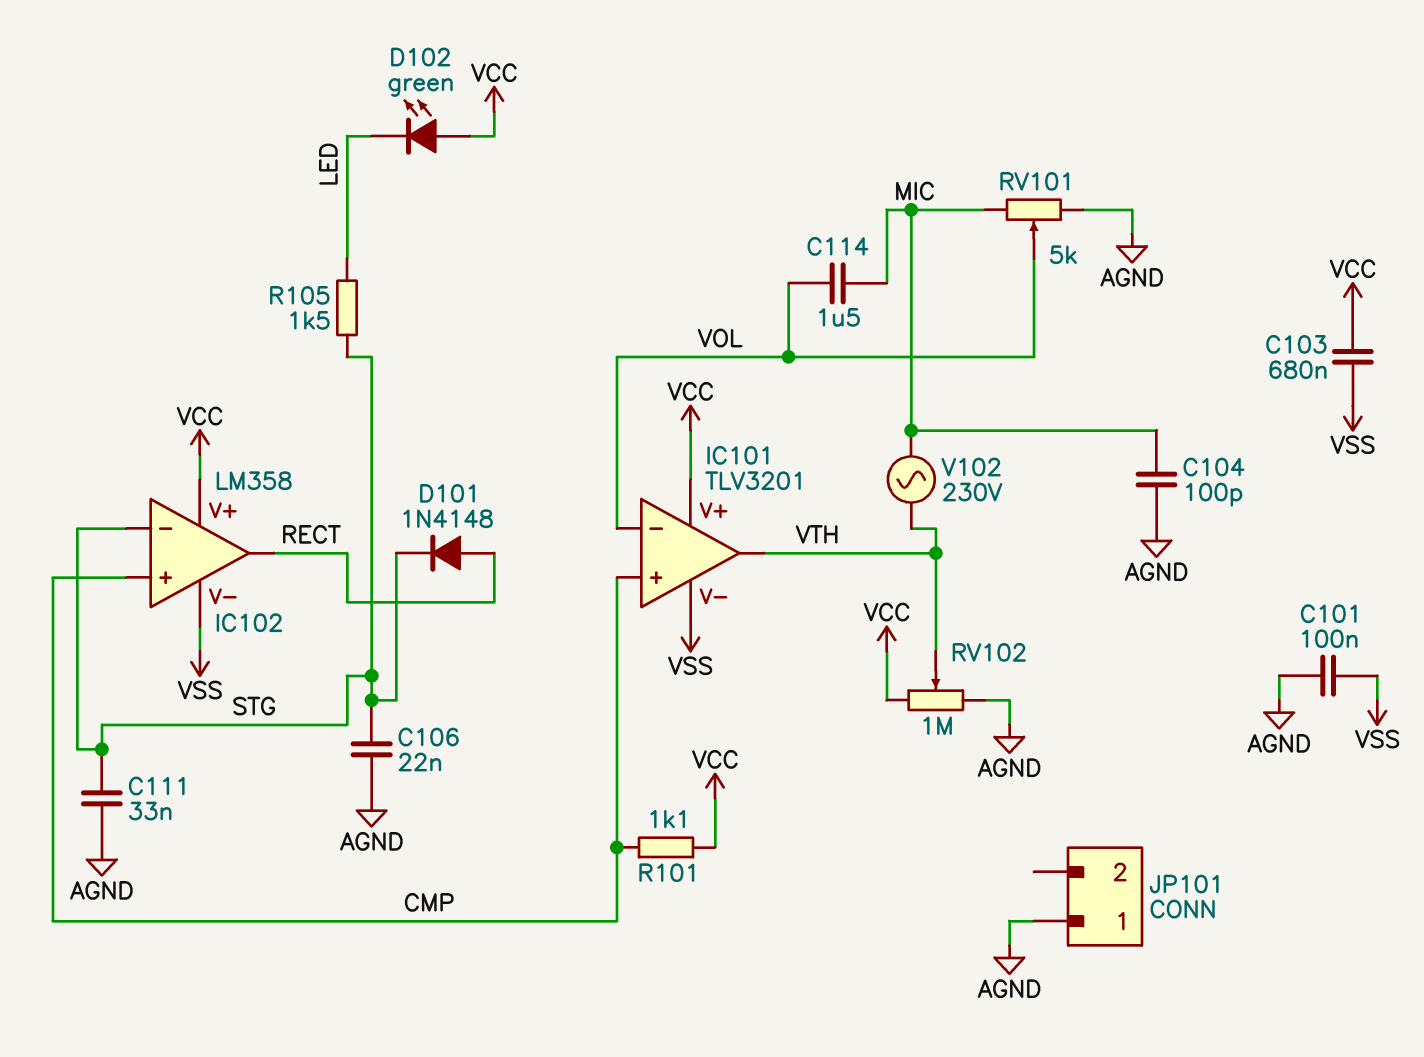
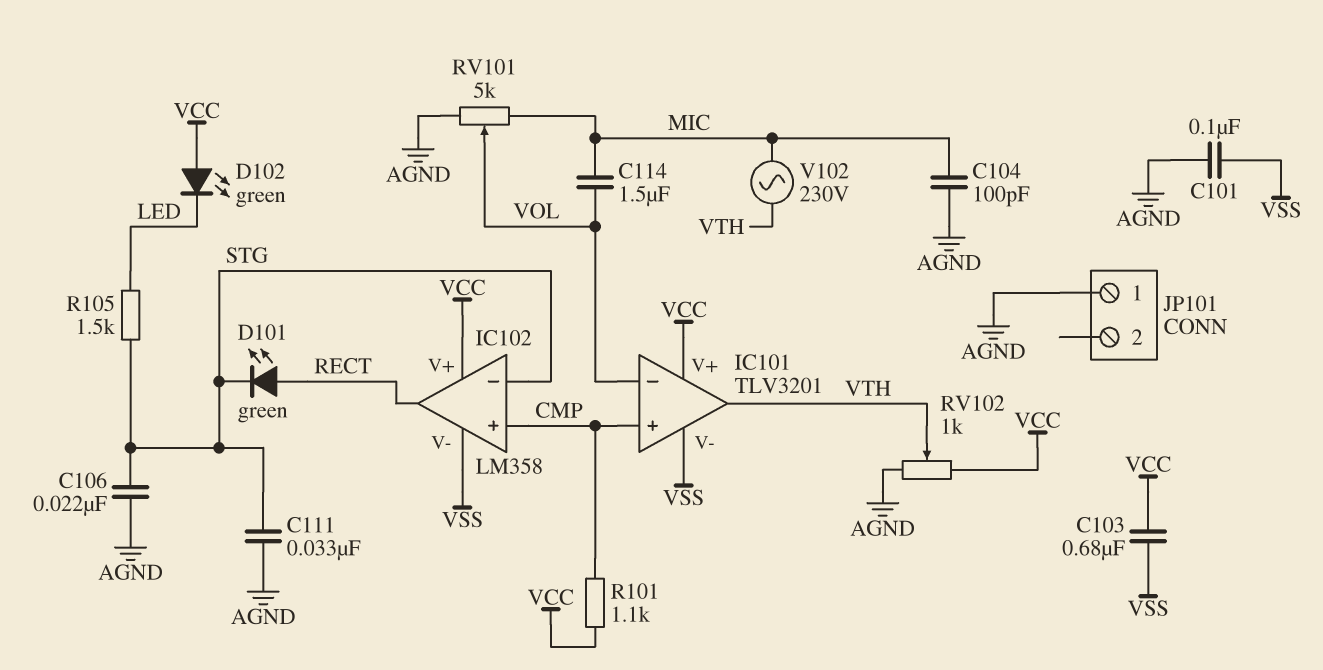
D101: diode 1N4148 (A RECT, K STG) -> LED green (A RECT, K STG)
RV102: 1M (AGND, VCC, wiper VTH) -> 1k (AGND, VCC, wiper VTH)

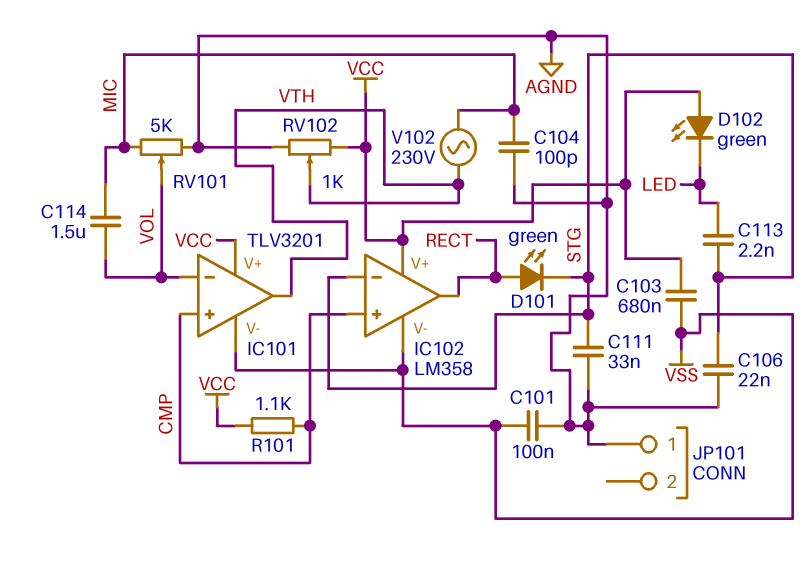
C113: none -> 2.2nF (LED, STG)
R105: 1.5k (LED, STG) -> none

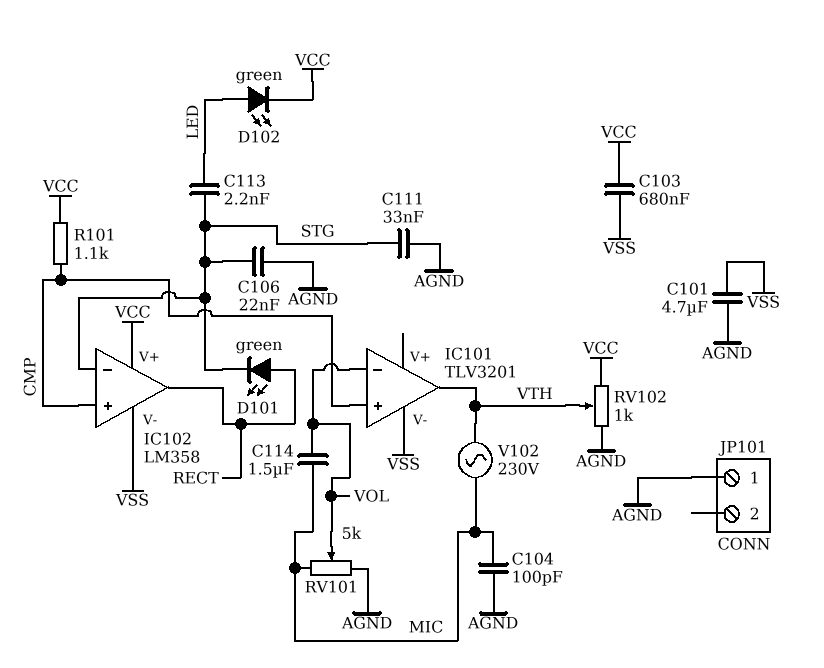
C101: 100nF (AGND, VSS) -> 4.7uF (AGND, VSS)
D102: LED green (A VCC, K LED) -> LED green (A LED, K VCC)
IC101 pin V+: VCC -> none

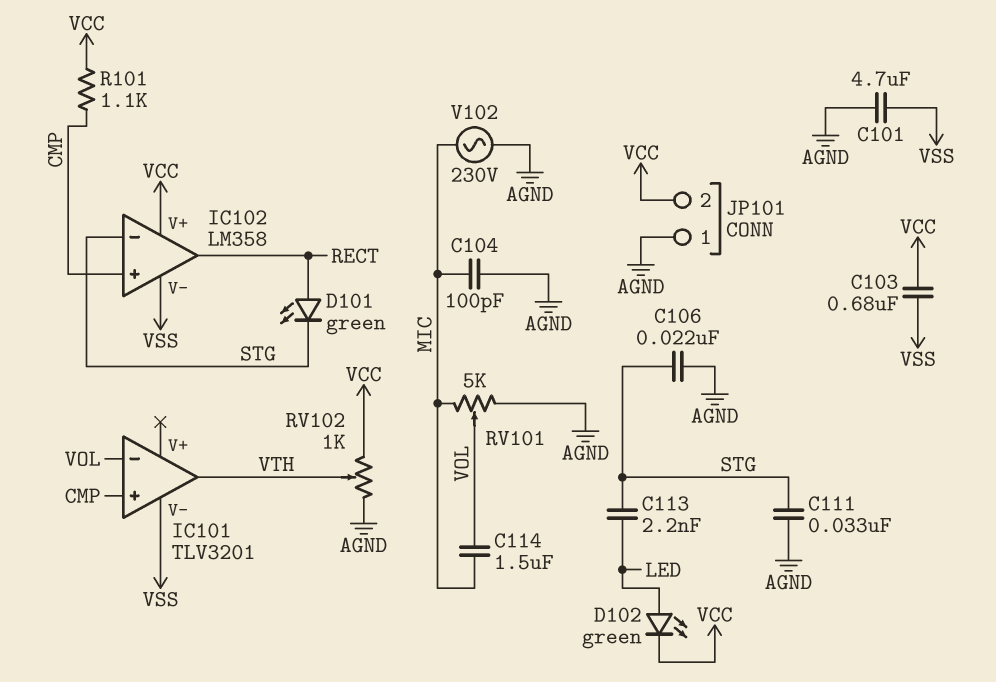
JP101 pin 2: none -> VCC
V102: AC 230V (MIC, VTH) -> AC 230V (AGND, MIC)

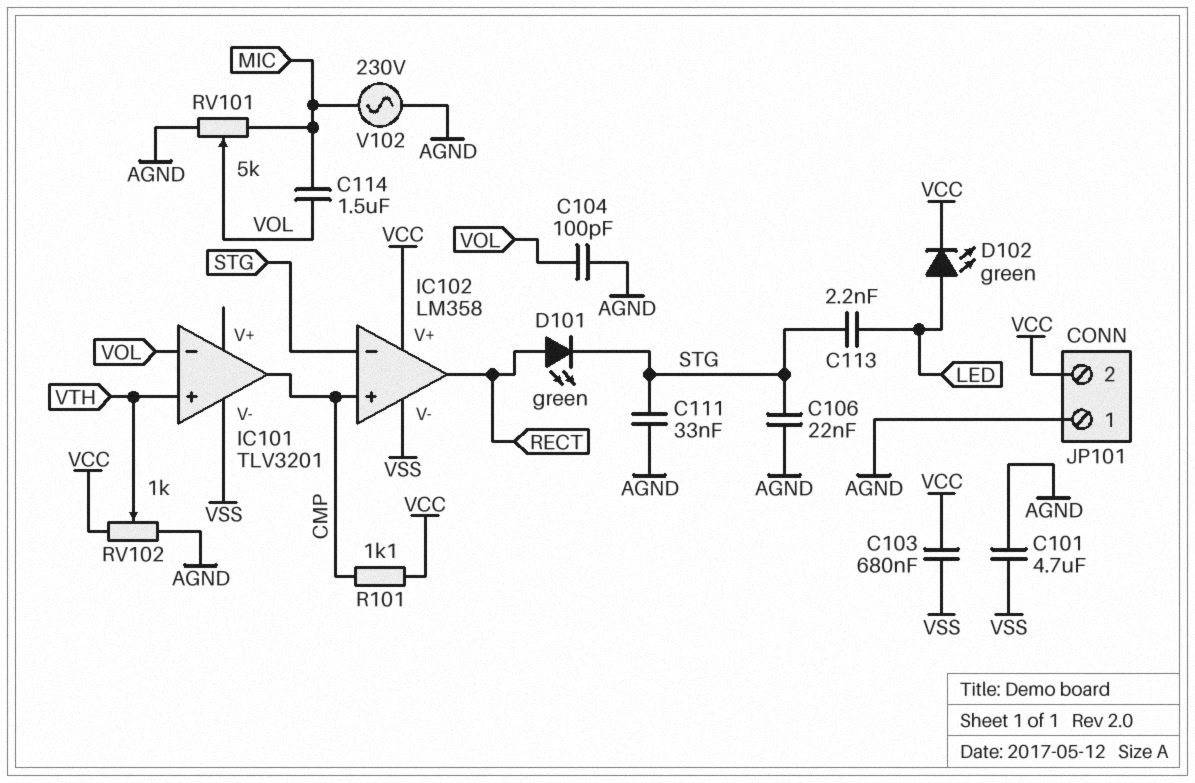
C104: 100pF (AGND, MIC) -> 100pF (AGND, VOL)
IC101 pin in+: CMP -> VTH
IC101 pin out: VTH -> CMP

